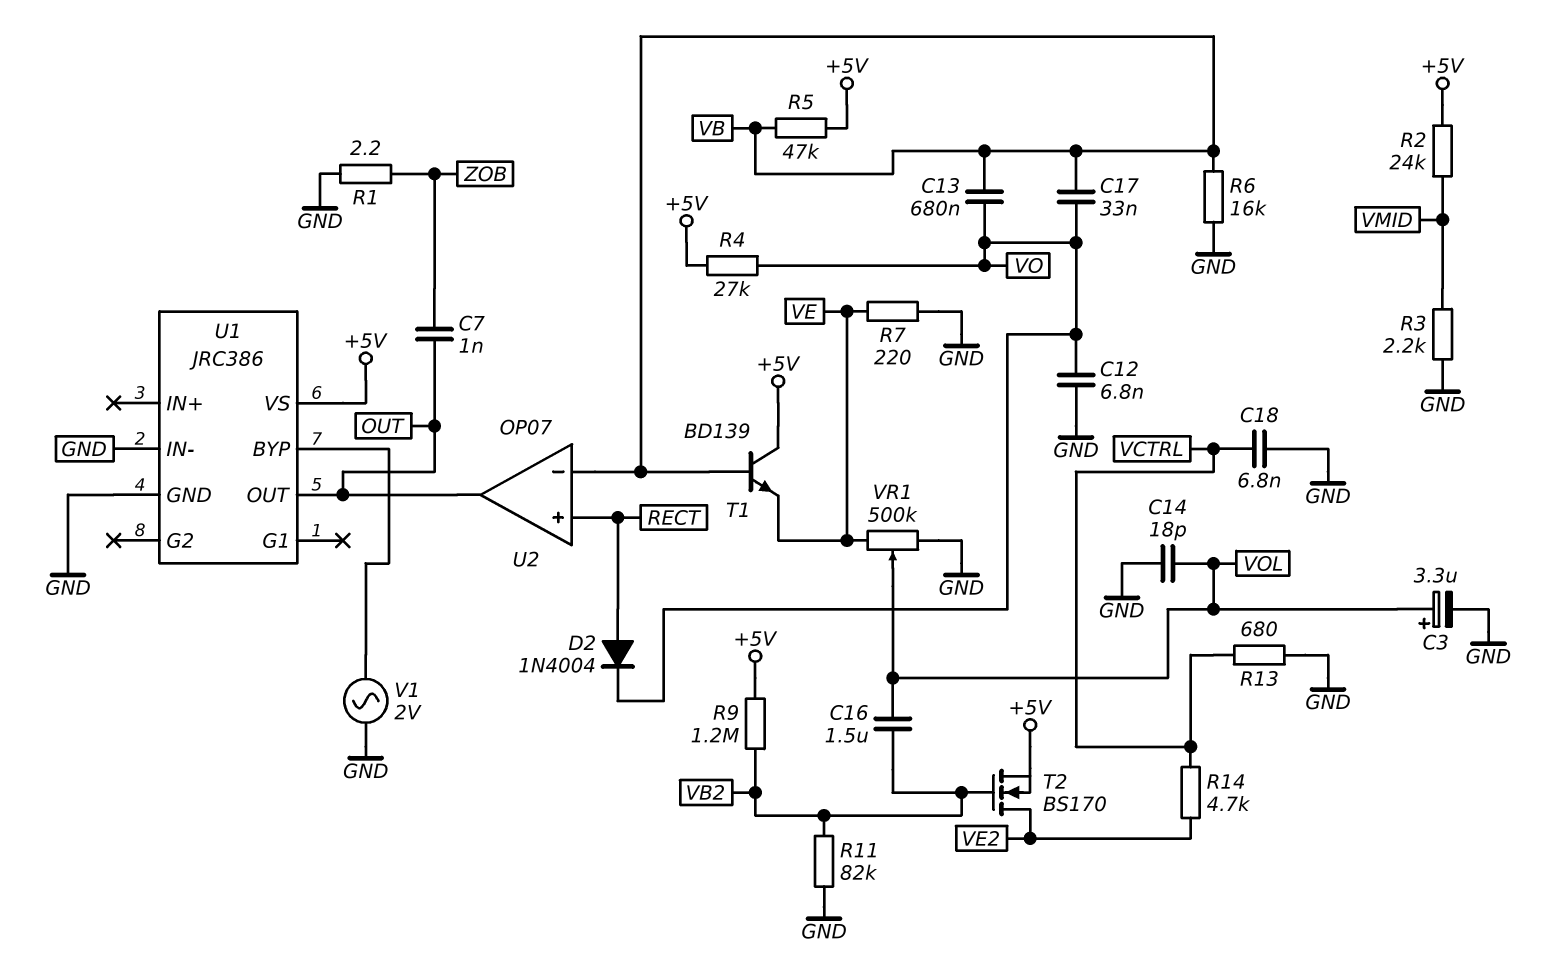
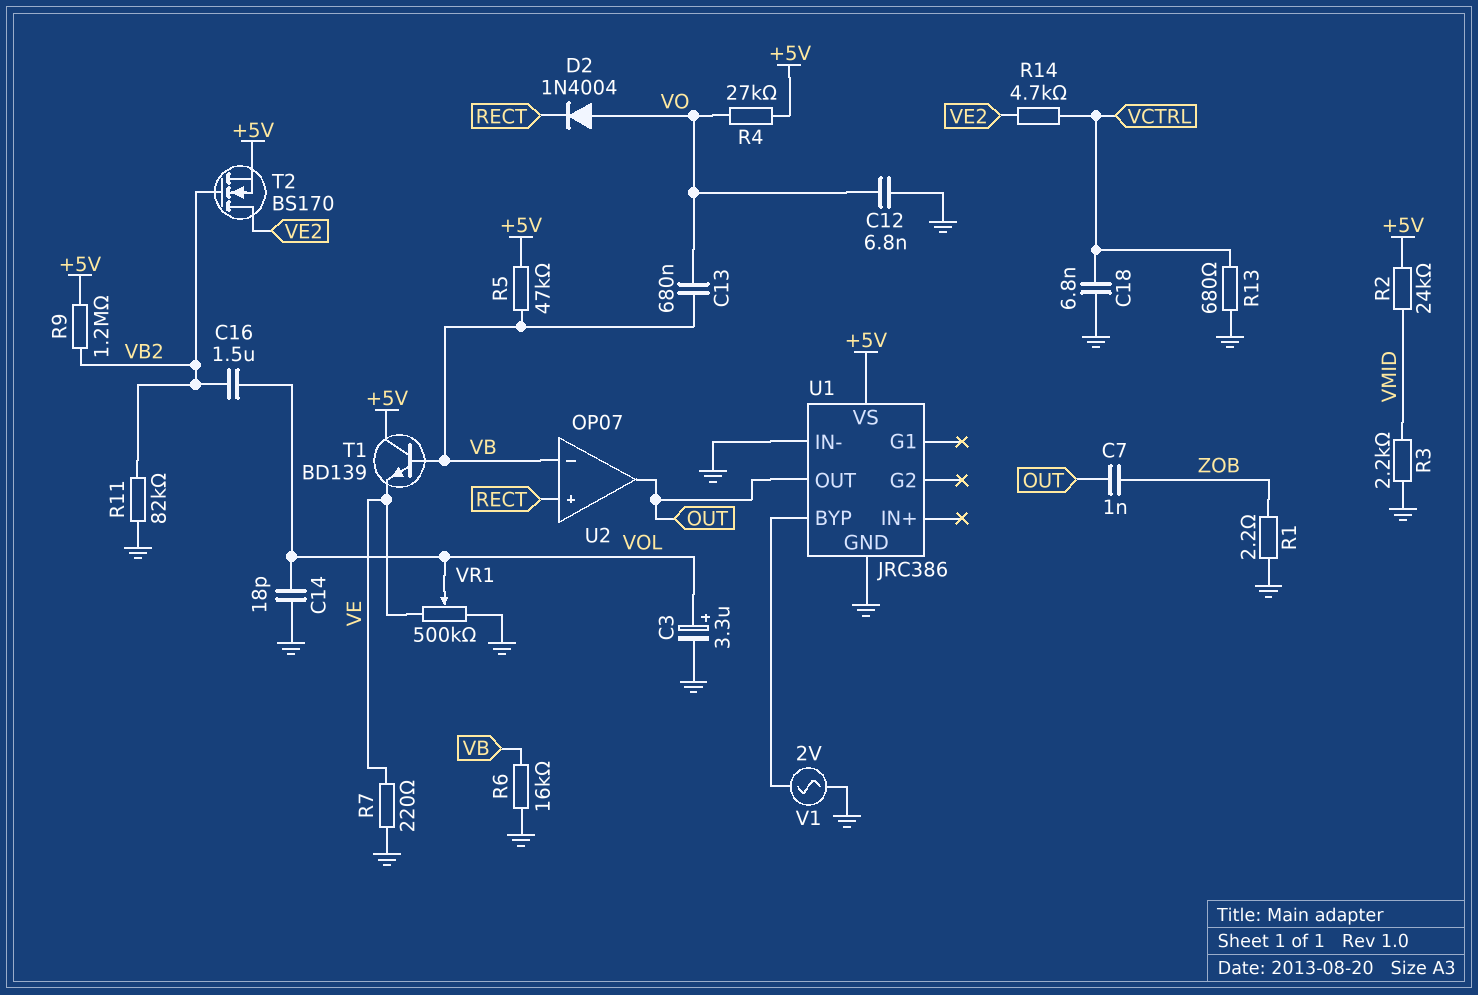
C17: 33nF (VB, VO) -> none
D2: diode 1N4004 (A RECT, K VO) -> diode 1N4004 (A VO, K RECT)

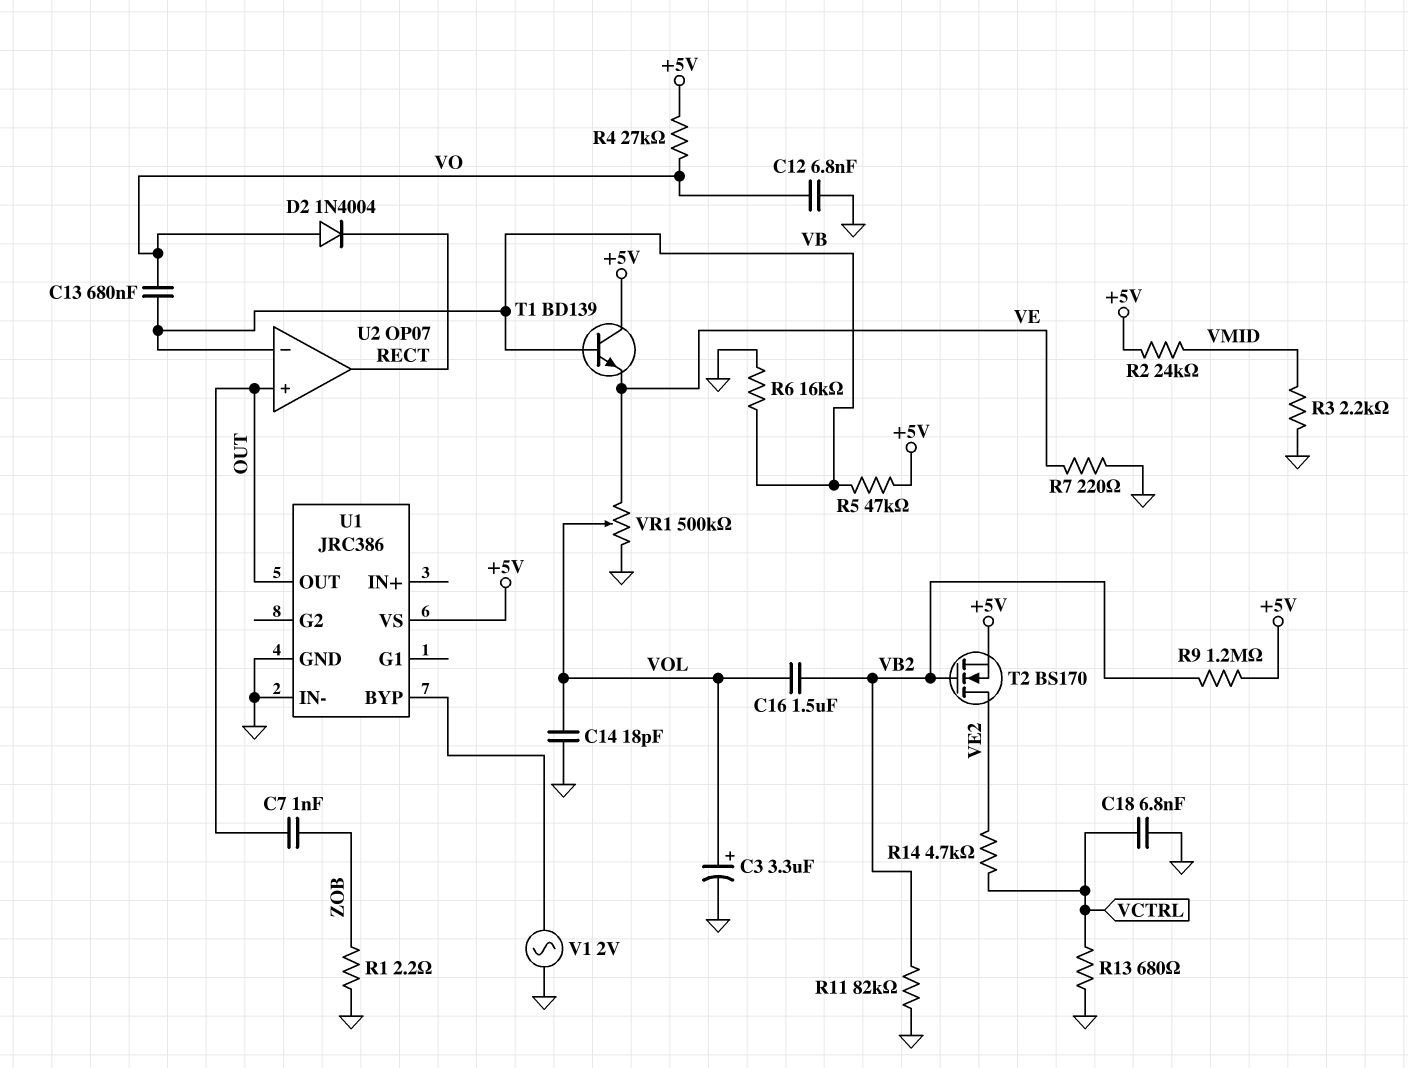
U2 pin in+: RECT -> OUT
U2 pin out: OUT -> RECT

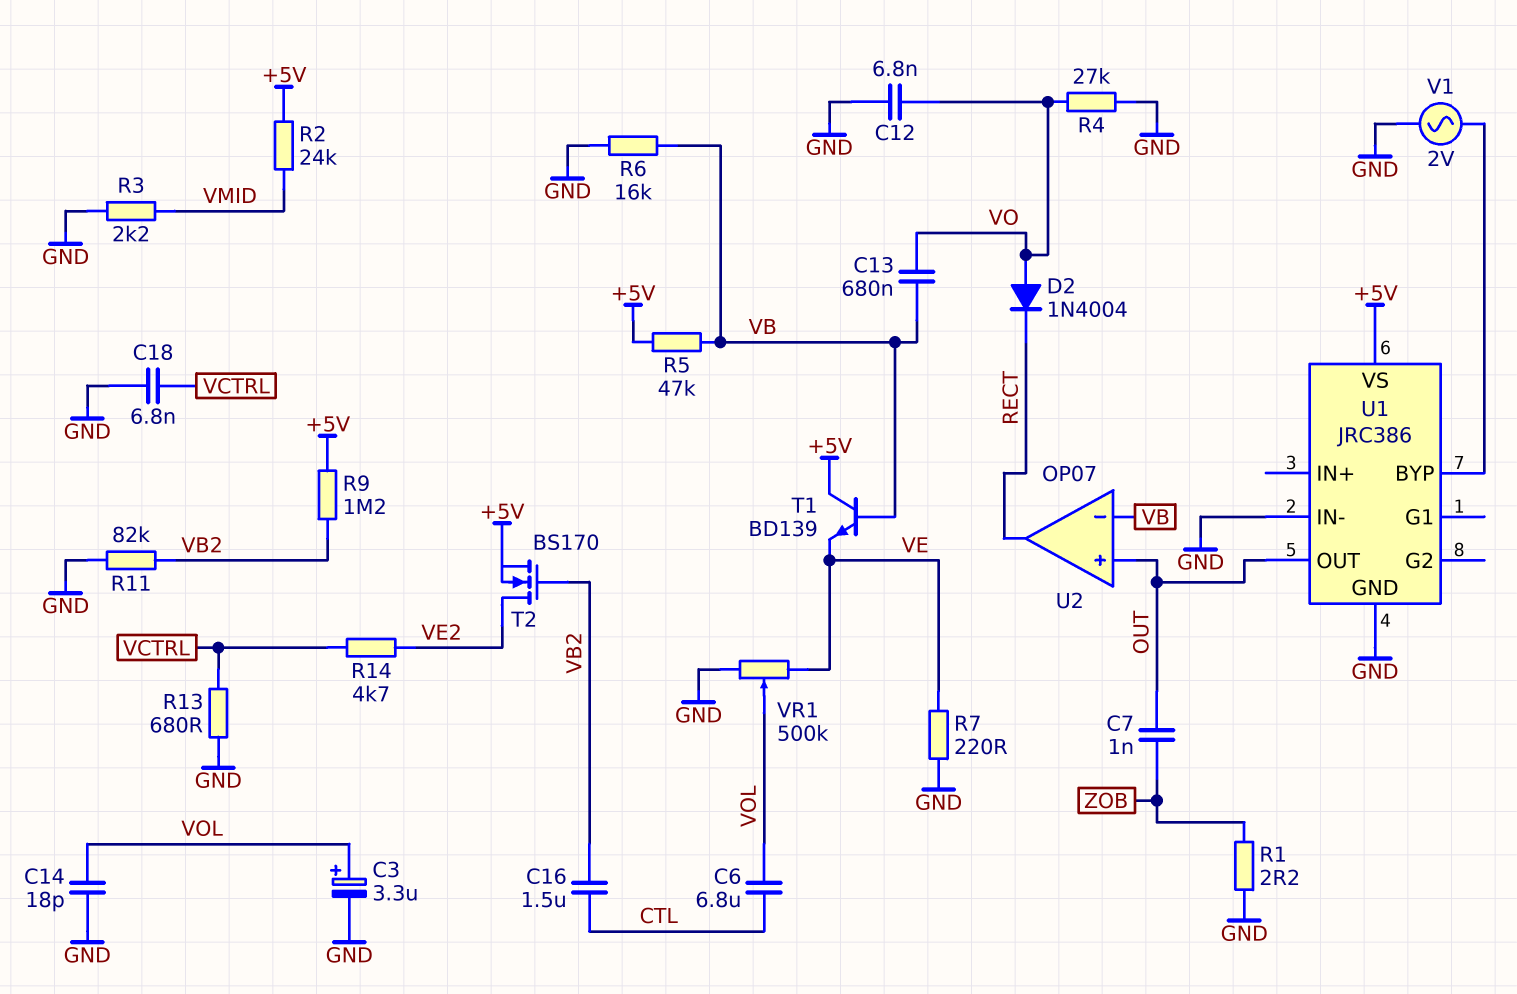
C6: none -> 6.8uF (CTL, VOL)
C16: 1.5uF (VB2, VOL) -> 1.5uF (CTL, VB2)
R4: 27k (+5V, VO) -> 27k (GND, VO)

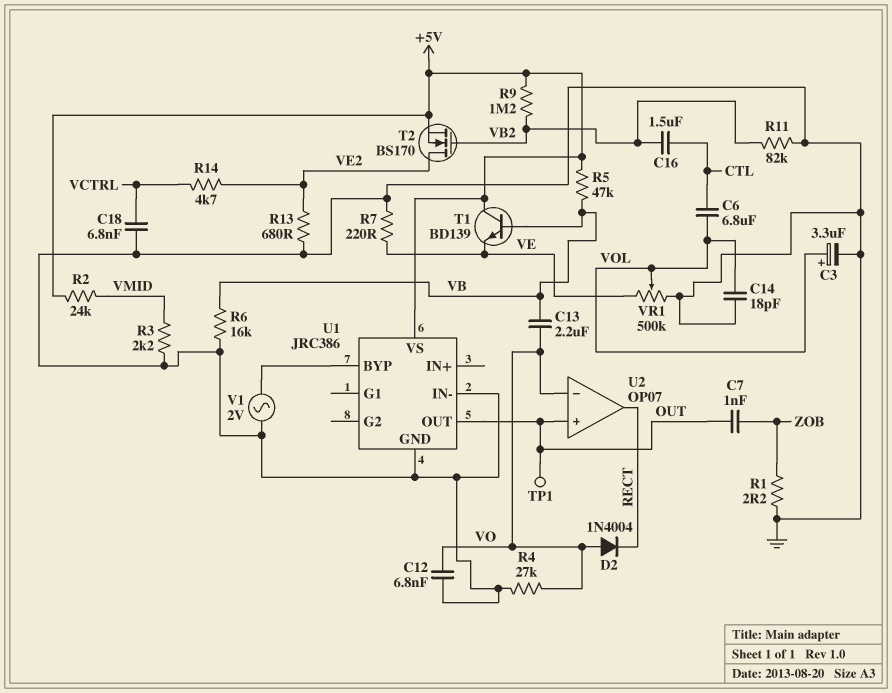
C13: 680nF (VB, VO) -> 2.2uF (VB, VO)
R13: 680 (GND, VCTRL) -> 680 (GND, VE2)
TP1: none -> test point (OUT)
U2 pin in-: VB -> VO

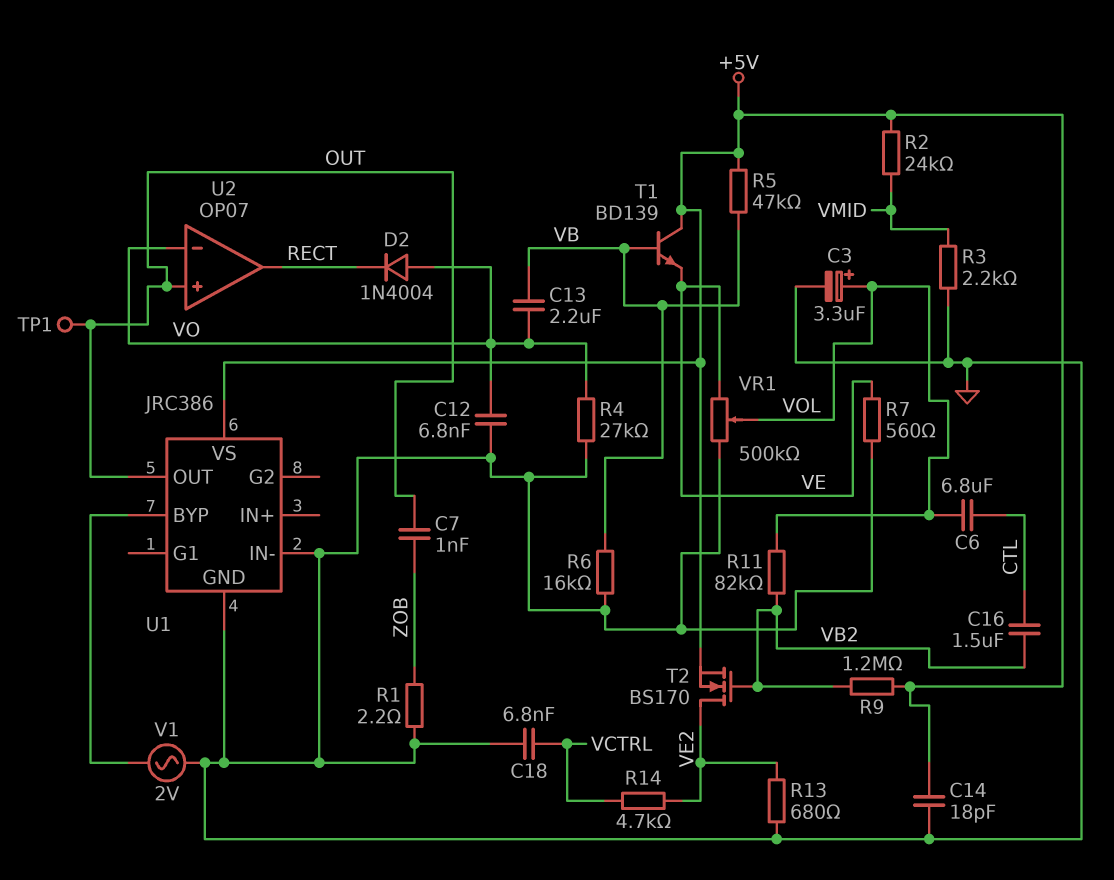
C14: 18pF (GND, VOL) -> 18pF (+5V, GND)
R7: 220 (GND, VE) -> 560 (GND, VE)
R11: 82k (GND, VB2) -> 82k (VB2, VOL)

